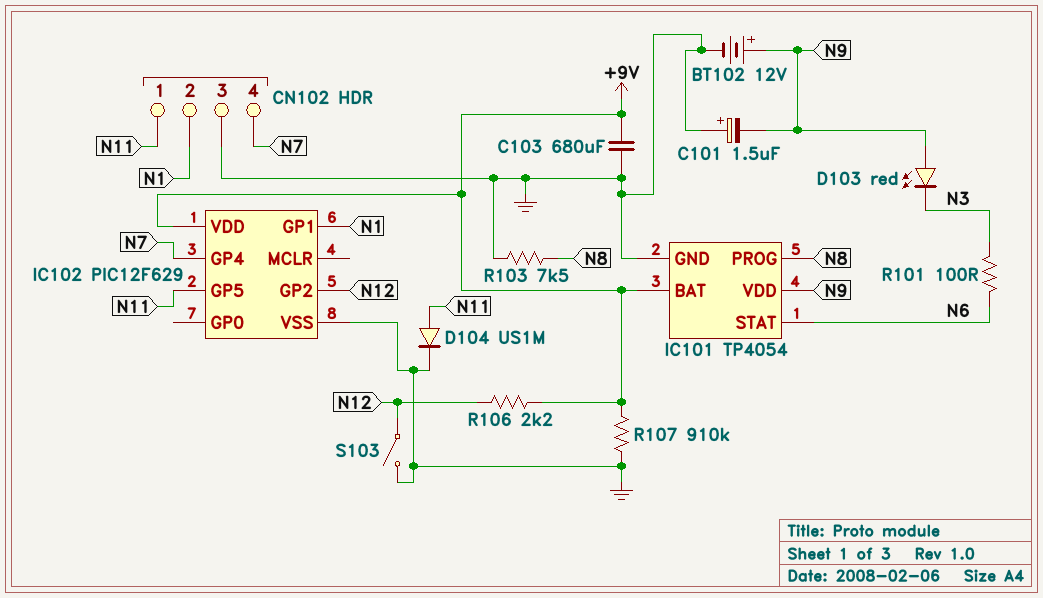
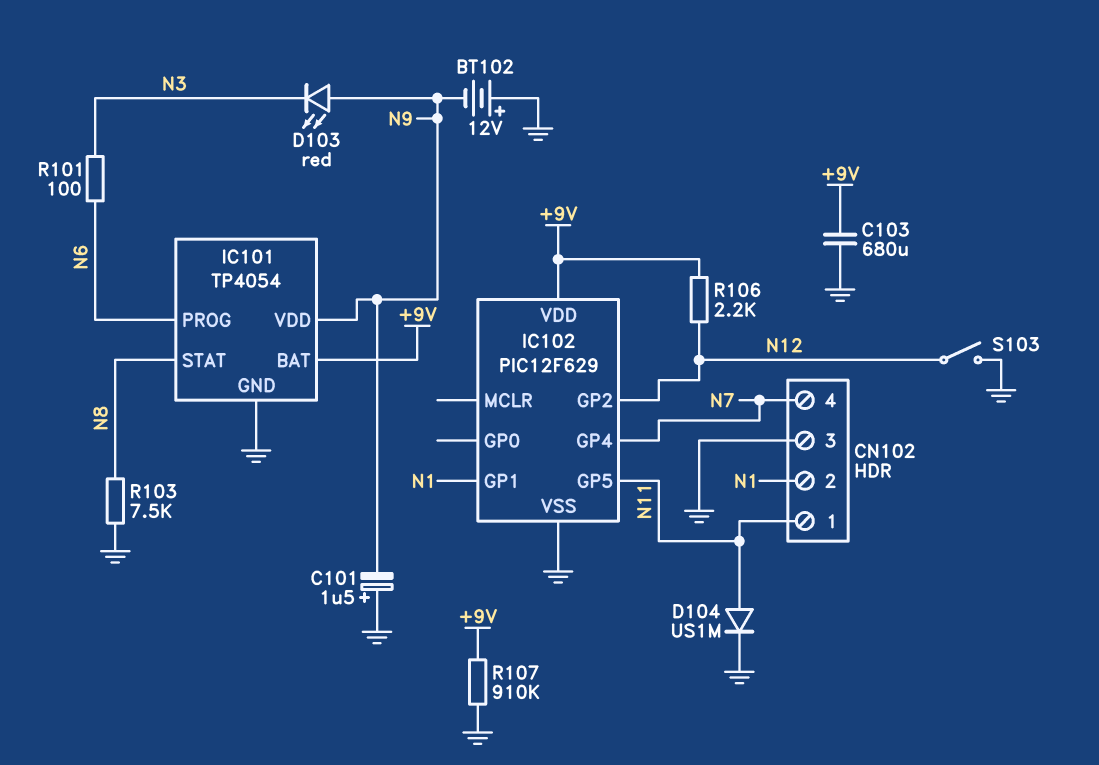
BT102: 12V (plus N9, minus GND) -> 12V (plus GND, minus N9)
IC101 pin PROG: N8 -> N6
IC101 pin STAT: N6 -> N8

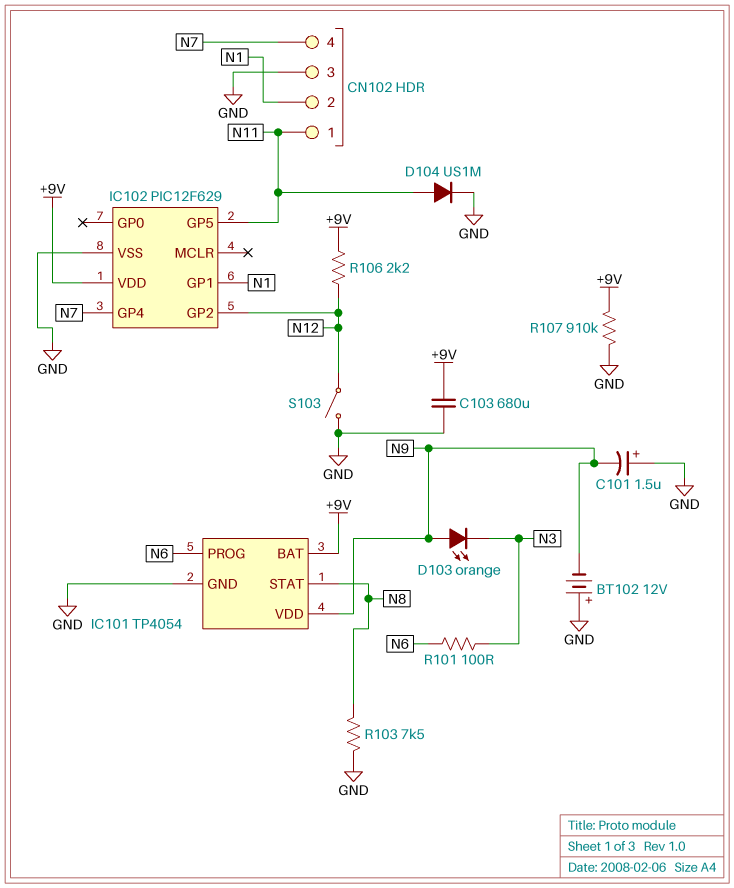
D103: LED red (A N9, K N3) -> LED orange (A N9, K N3)

